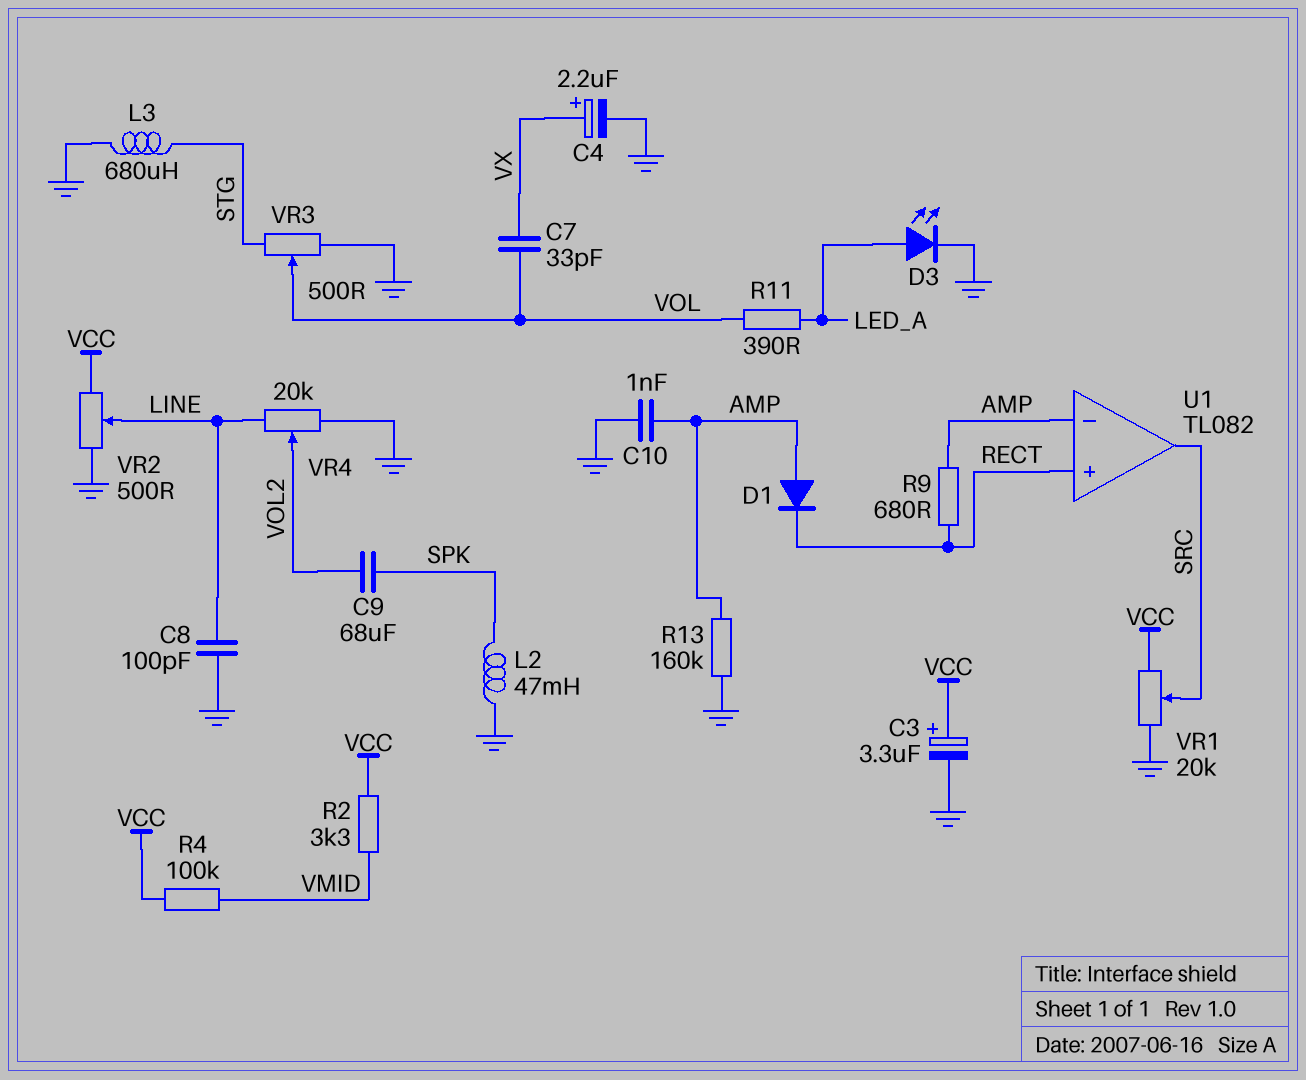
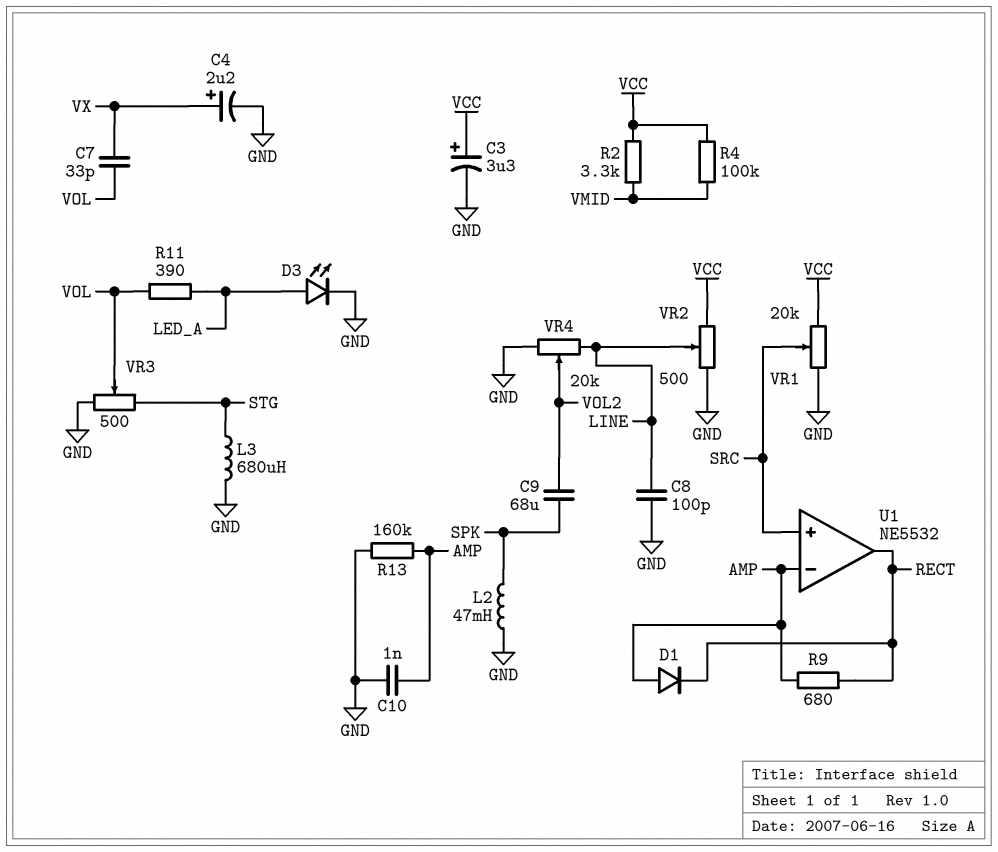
U1: TL082 -> NE5532
U1 pin in+: RECT -> SRC
U1 pin out: SRC -> RECT

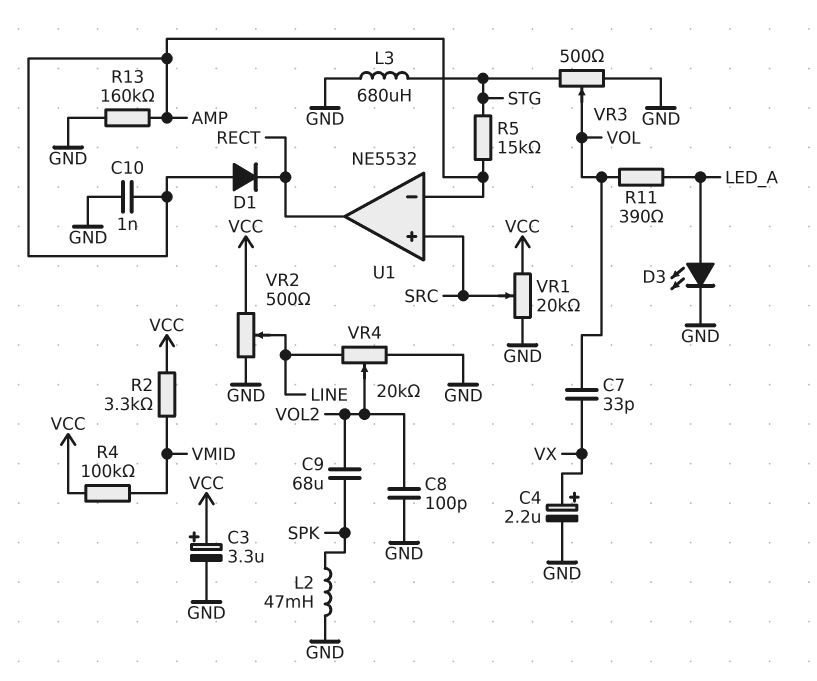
C8: 100pF (GND, LINE) -> 100pF (GND, VOL2)
R5: none -> 15k (AMP, STG)
R9: 680 (AMP, RECT) -> none

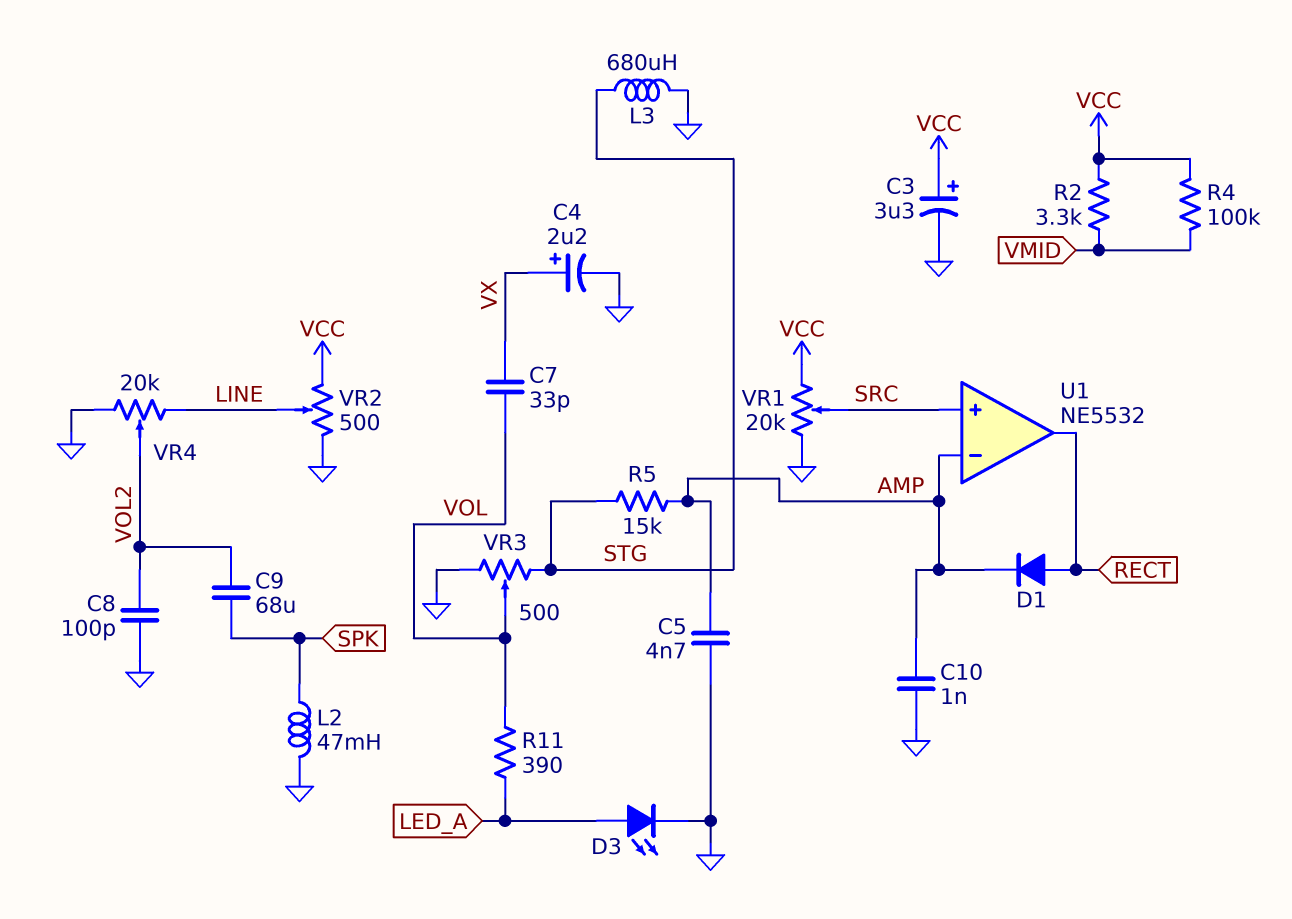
C5: none -> 4.7nF (AMP, GND)
D1: diode (A AMP, K RECT) -> diode (A RECT, K AMP)
R13: 160k (AMP, GND) -> none

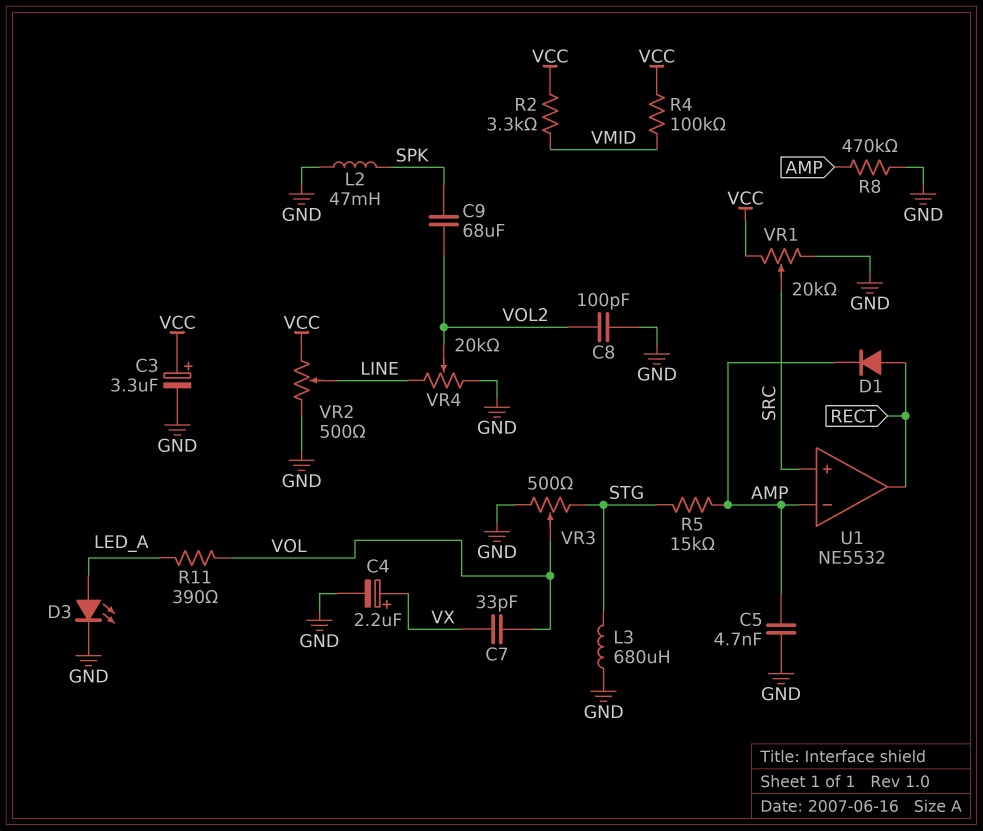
C10: 1nF (AMP, GND) -> none
R8: none -> 470k (AMP, GND)

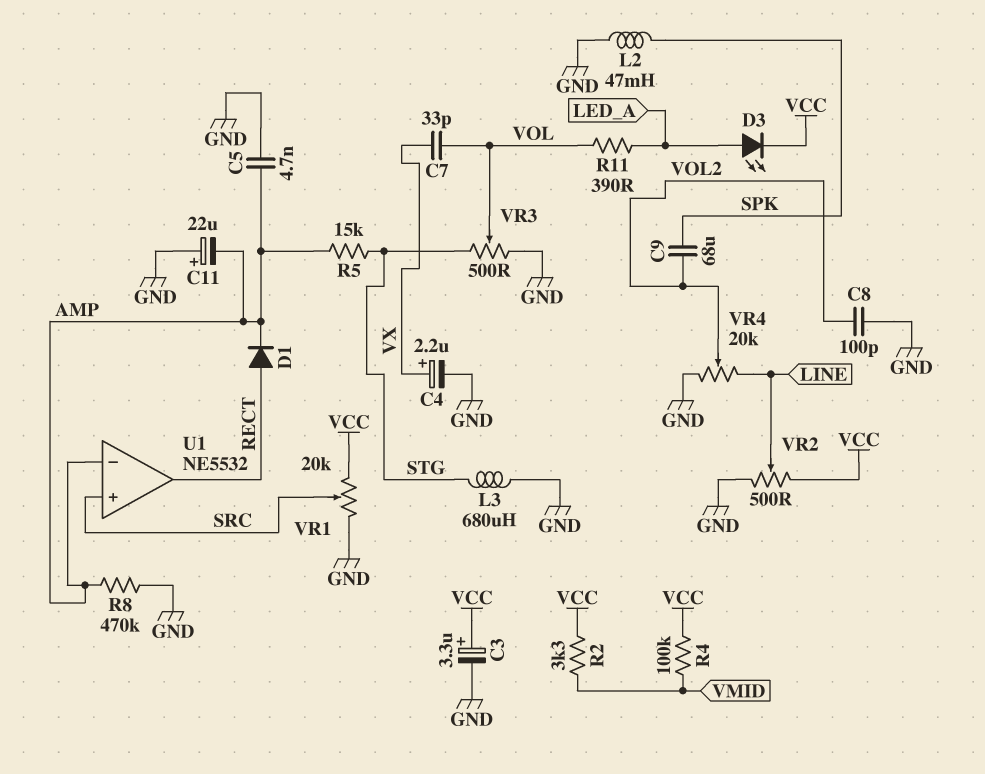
C11: none -> 22uF (plus GND, minus AMP)
D3: LED (A LED_A, K GND) -> LED (A LED_A, K VCC)

